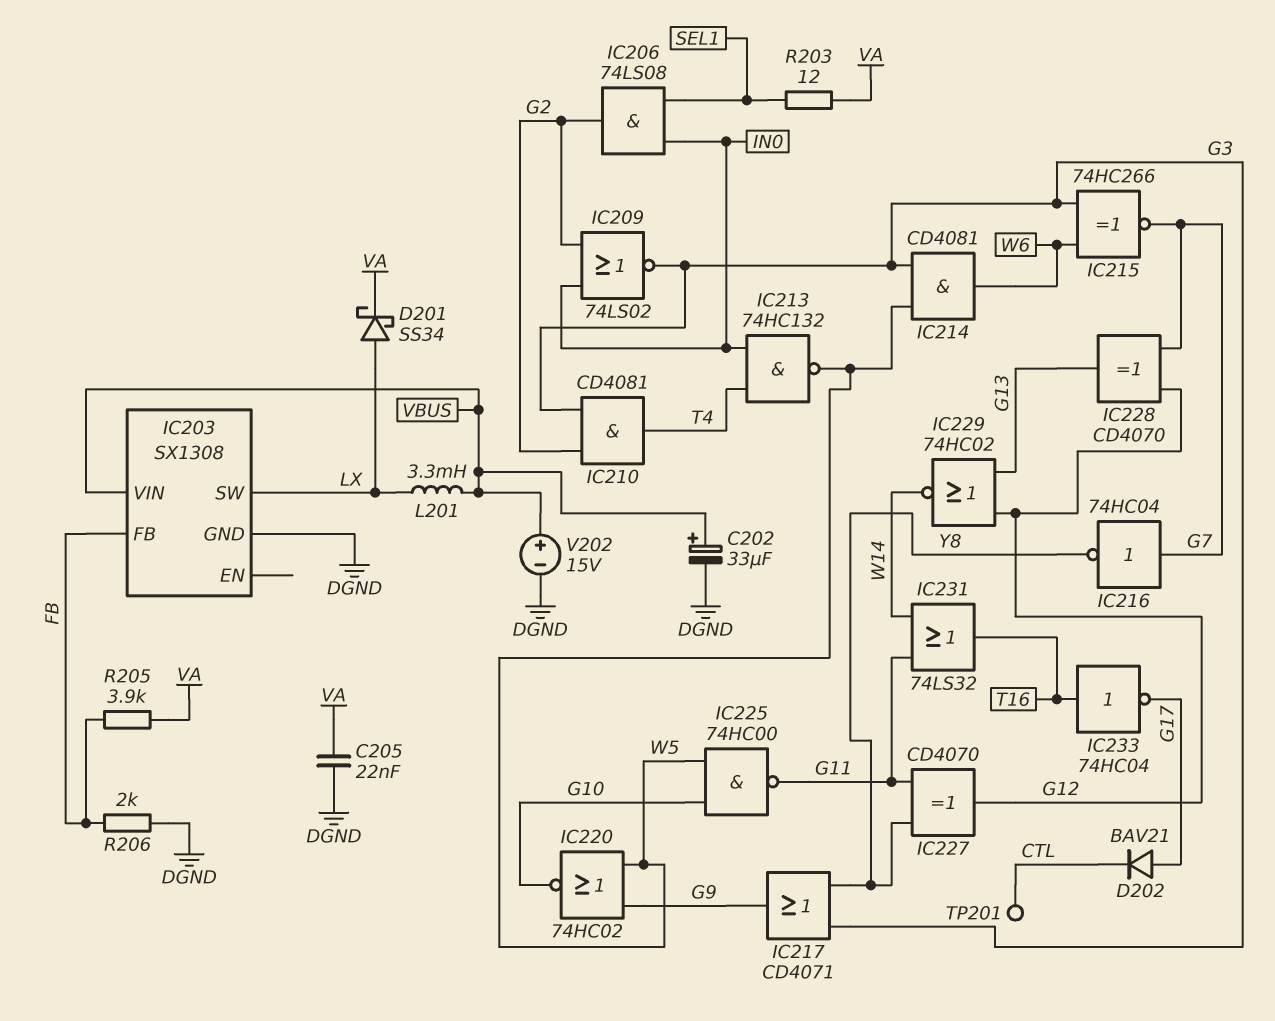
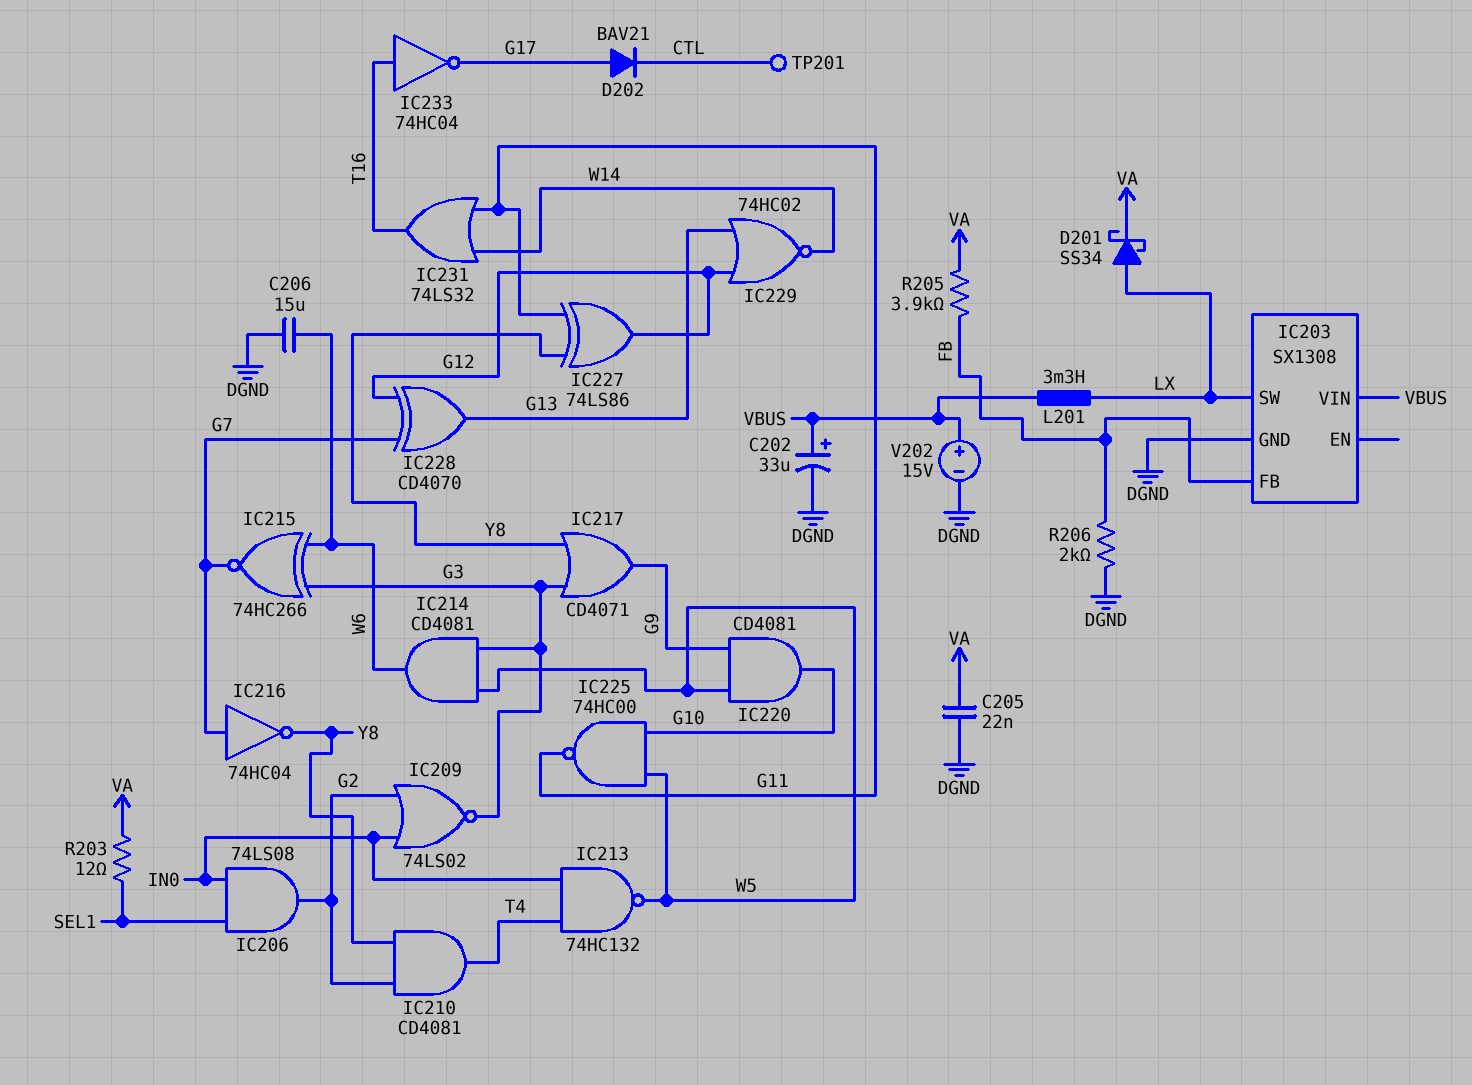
C206: none -> 15uF (DGND, W6)
IC210: AND CD4081 (in G2, in G3, out T4) -> AND CD4081 (in G2, in Y8, out T4)
IC220: NOR 74HC02 (in G9, in W5, out G10) -> AND CD4081 (in G9, in W5, out G10)
IC227: XOR CD4070 (in G11, in Y8, out G12) -> XOR 74LS86 (in G11, in Y8, out G12)

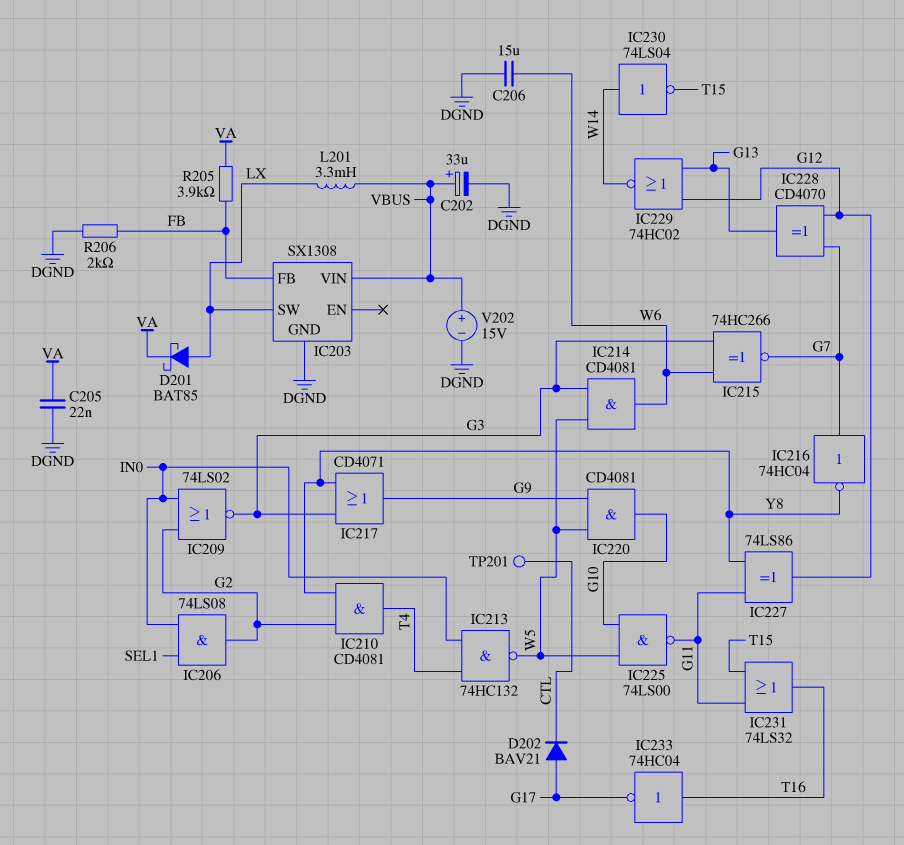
D201: schottky SS34 (A LX, K VA) -> schottky BAT85 (A LX, K VA)
IC225: NAND 74HC00 (in G10, in W5, out G11) -> NAND 74LS00 (in G10, in W5, out G11)
IC230: none -> NOT 74LS04 (in W14, out T15)
IC231: OR 74LS32 (in G11, in W14, out T16) -> OR 74LS32 (in G11, in T15, out T16)
R203: 12 (SEL1, VA) -> none

